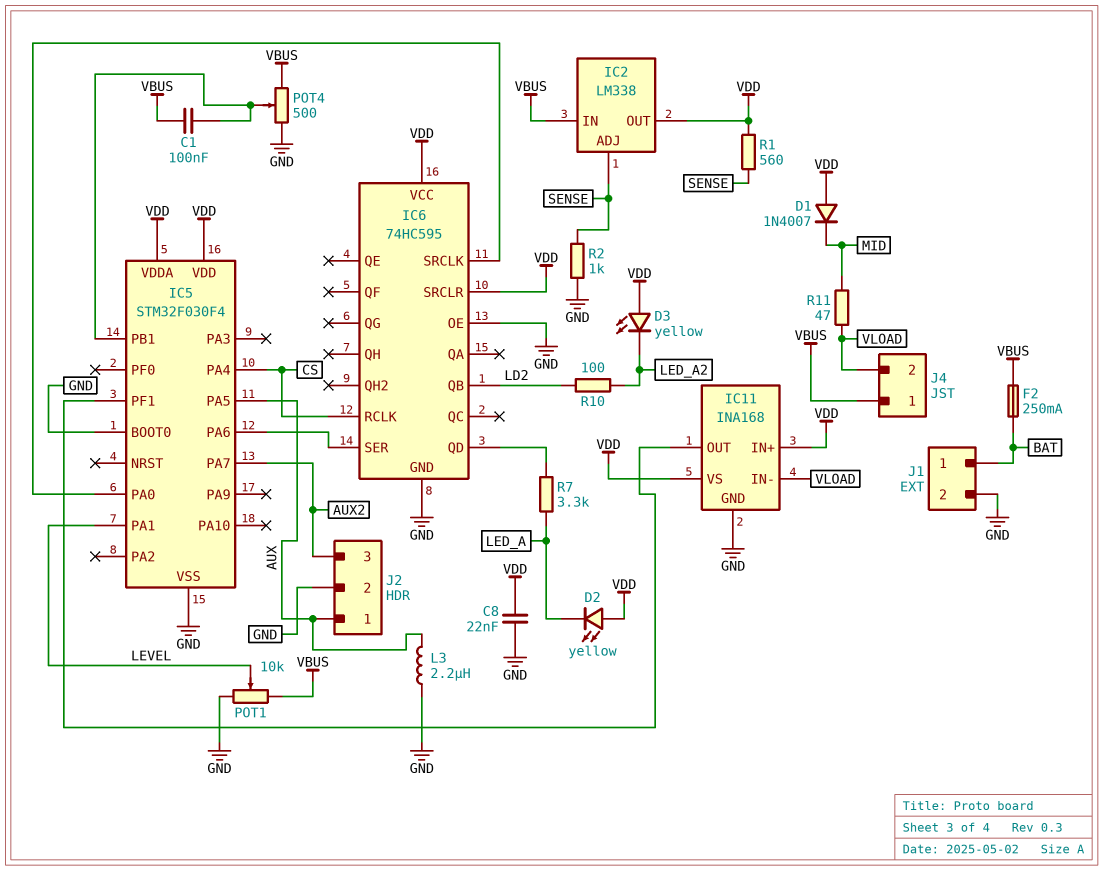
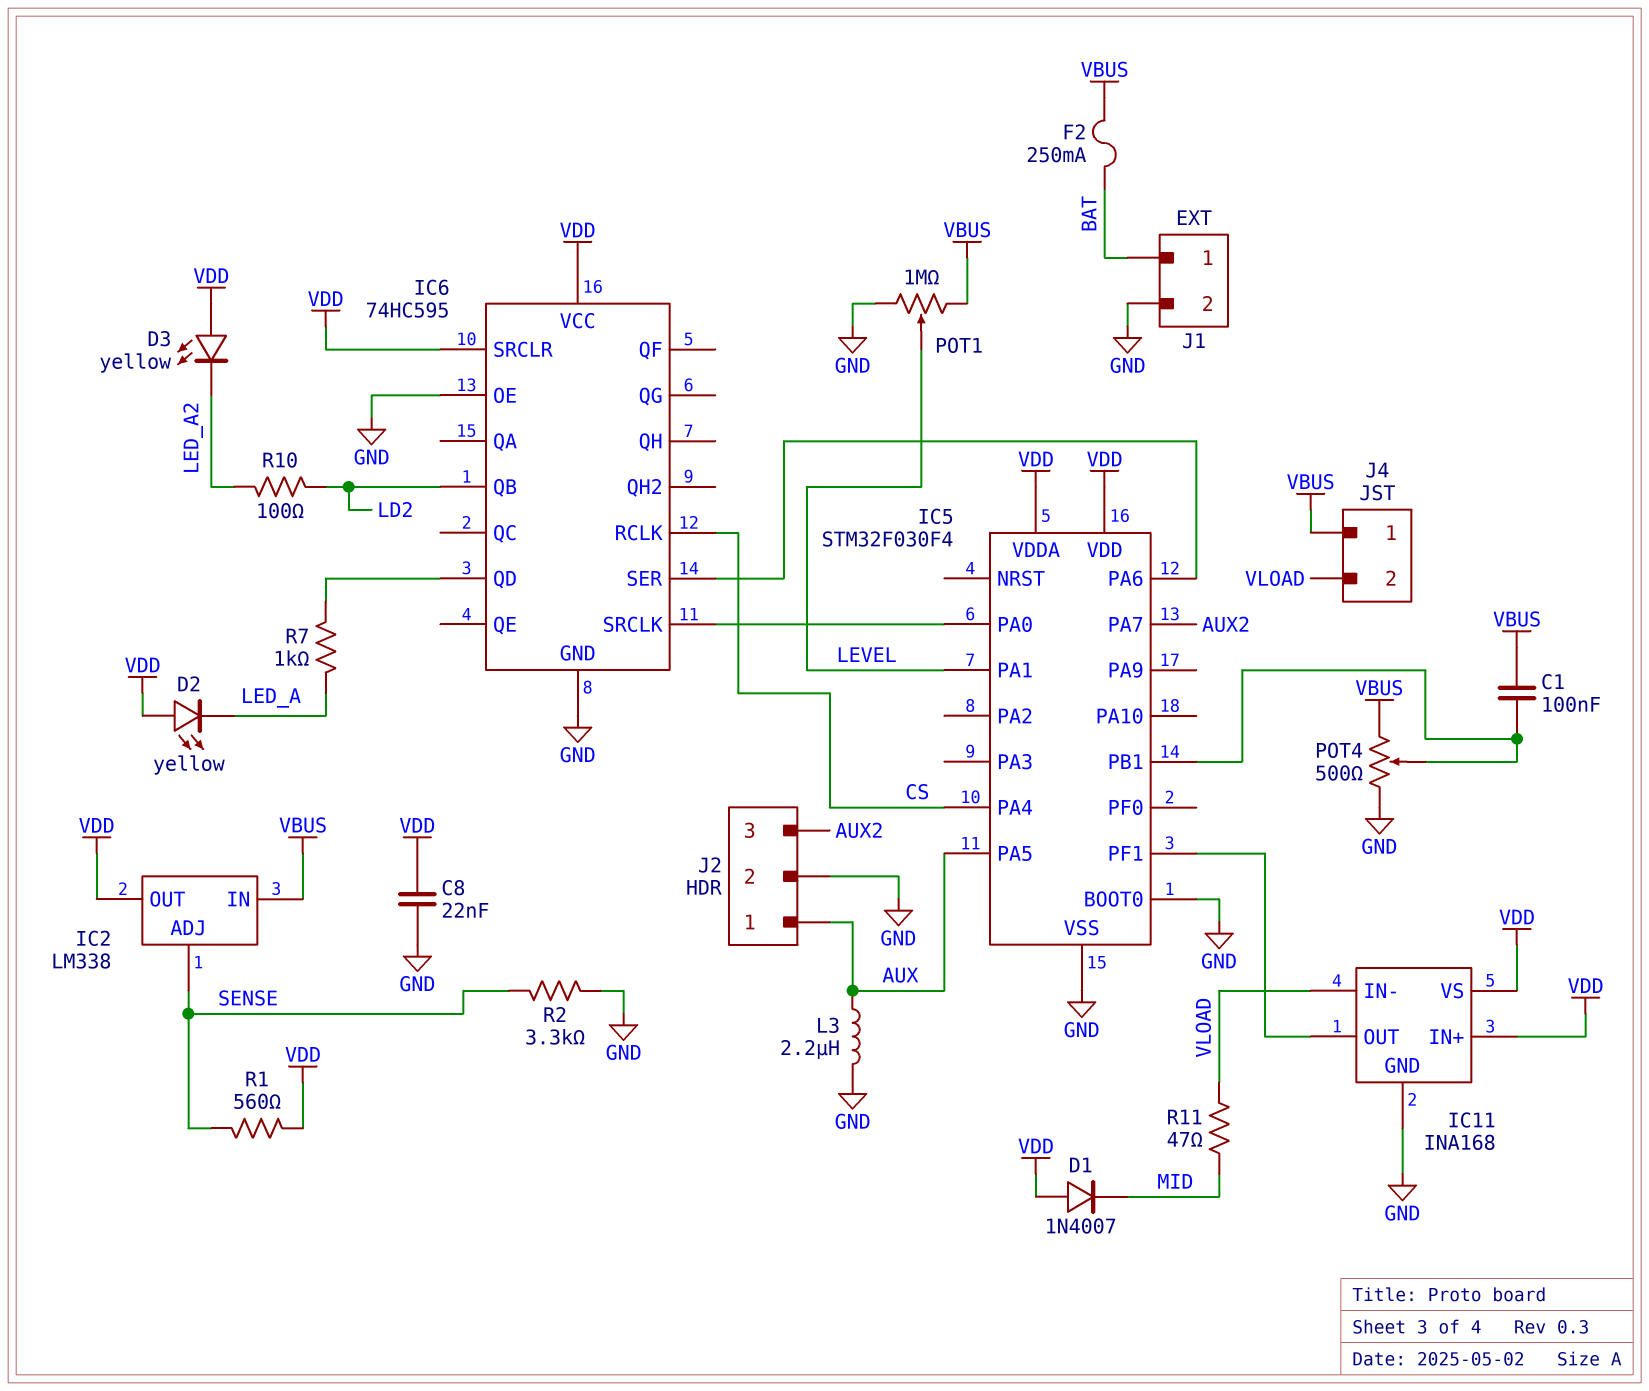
POT1: 10k (GND, VBUS, wiper LEVEL) -> 1M (GND, VBUS, wiper LEVEL)
R2: 1k (GND, SENSE) -> 3.3k (GND, SENSE)
R7: 3.3k (IC6/QD, LED_A) -> 1k (IC6/QD, LED_A)

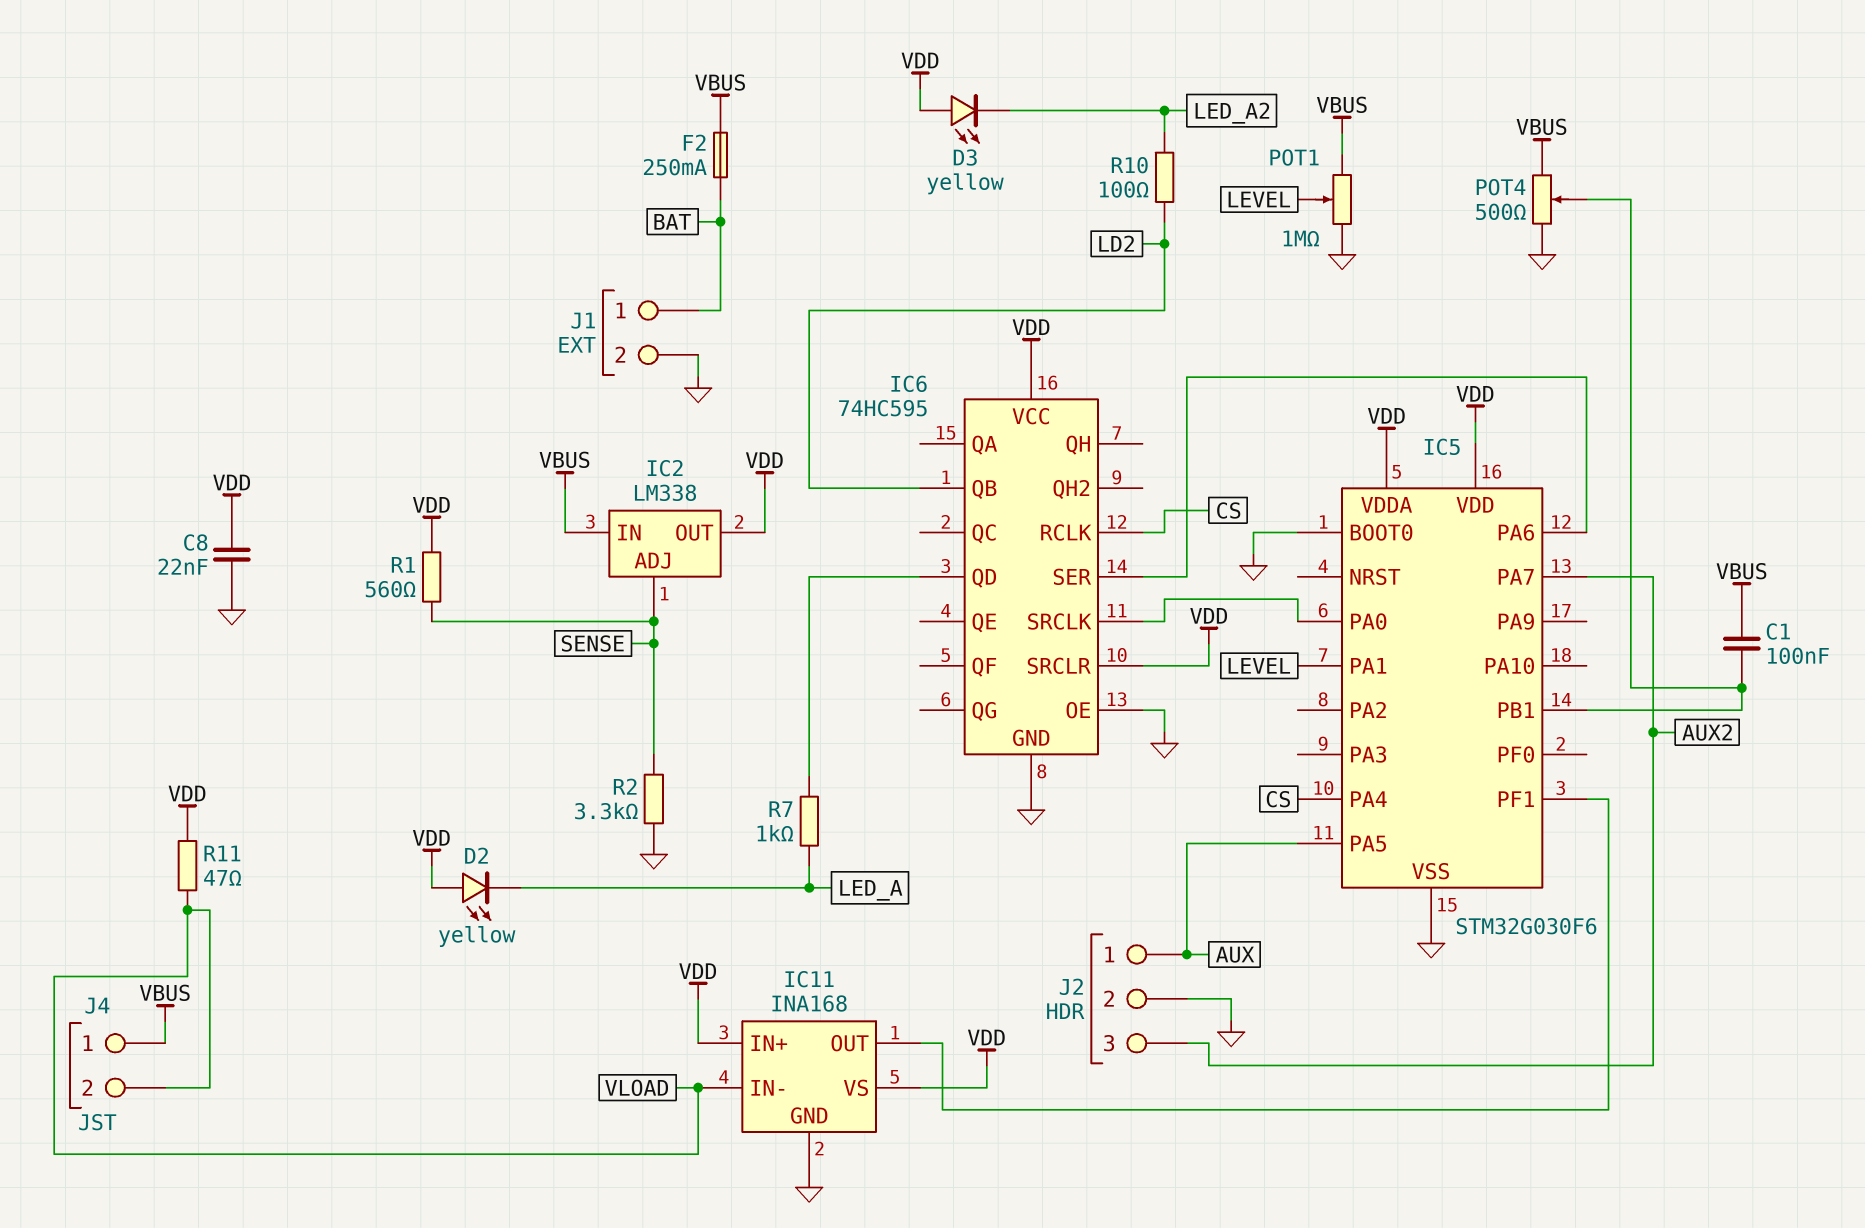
D1: diode 1N4007 (A VDD, K MID) -> none
IC5: STM32F030F4 -> STM32G030F6
L3: 2.2uH (AUX, GND) -> none
R11: 47 (MID, VLOAD) -> 47 (VDD, VLOAD)

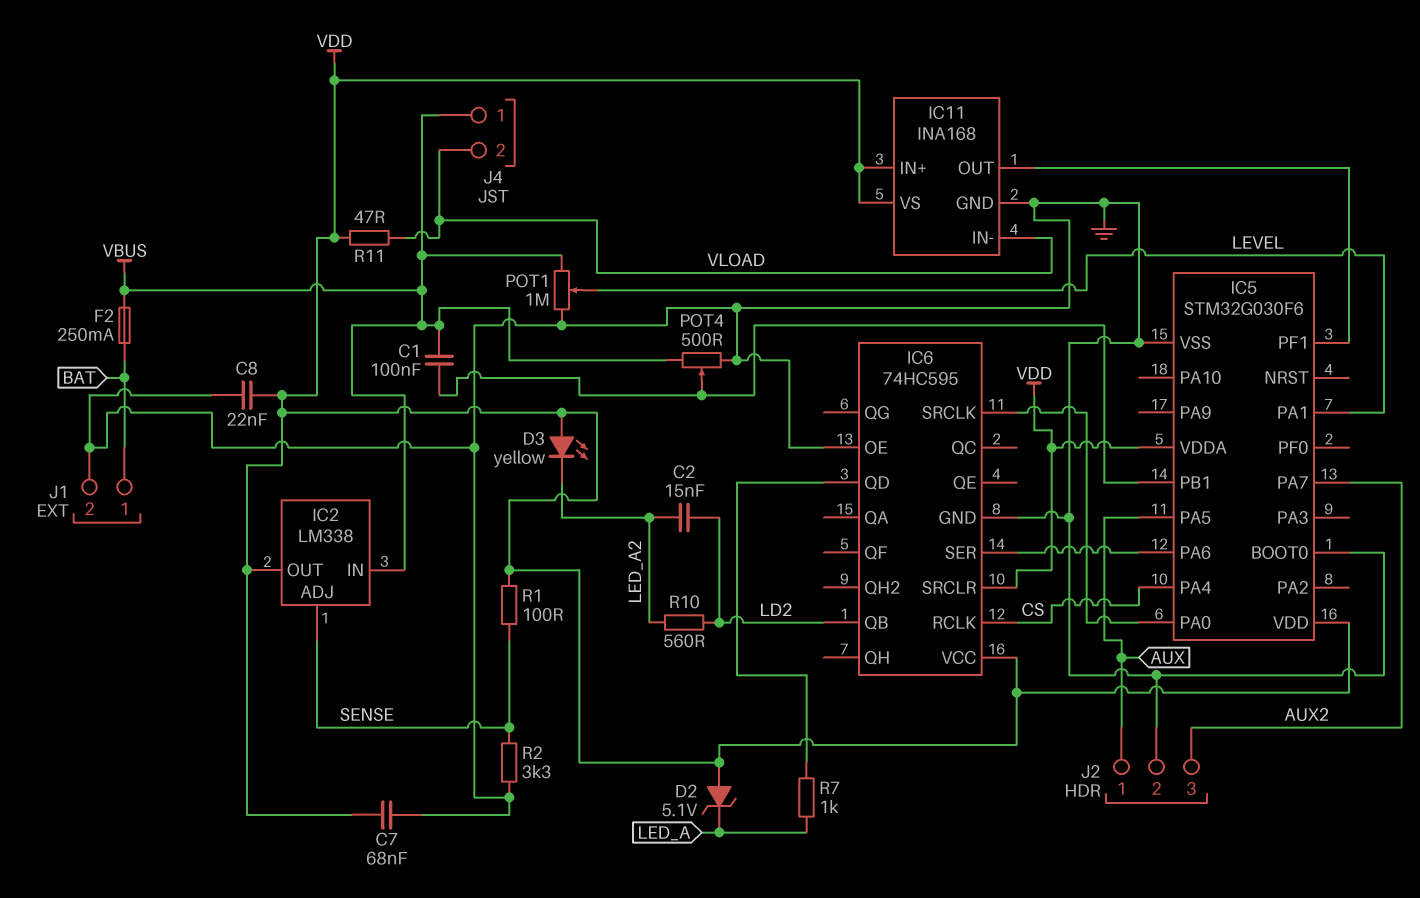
C2: none -> 15nF (LD2, LED_A2)
C7: none -> 68nF (GND, VDD)
D2: LED yellow (A VDD, K LED_A) -> zener 5.1V (A VDD, K LED_A)
R1: 560 (SENSE, VDD) -> 100 (SENSE, VDD)
R10: 100 (LD2, LED_A2) -> 560 (LD2, LED_A2)

